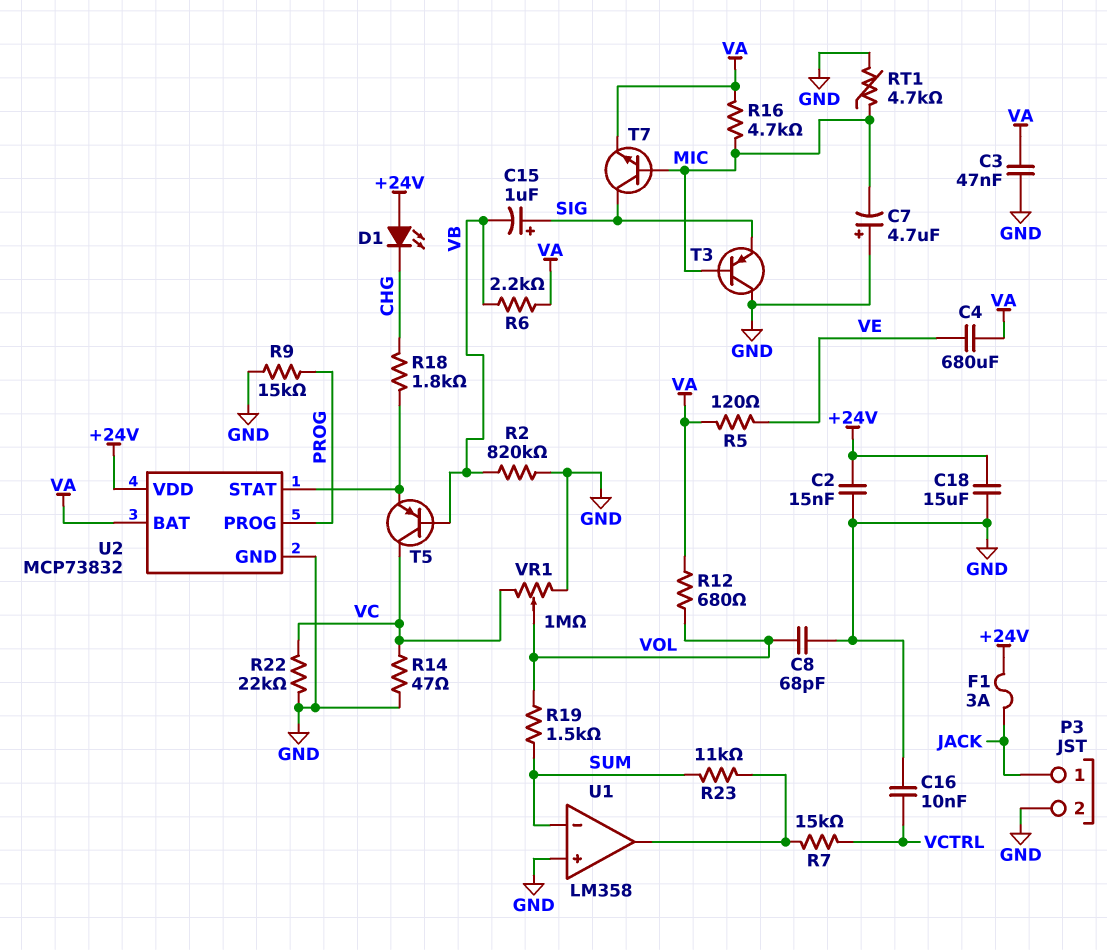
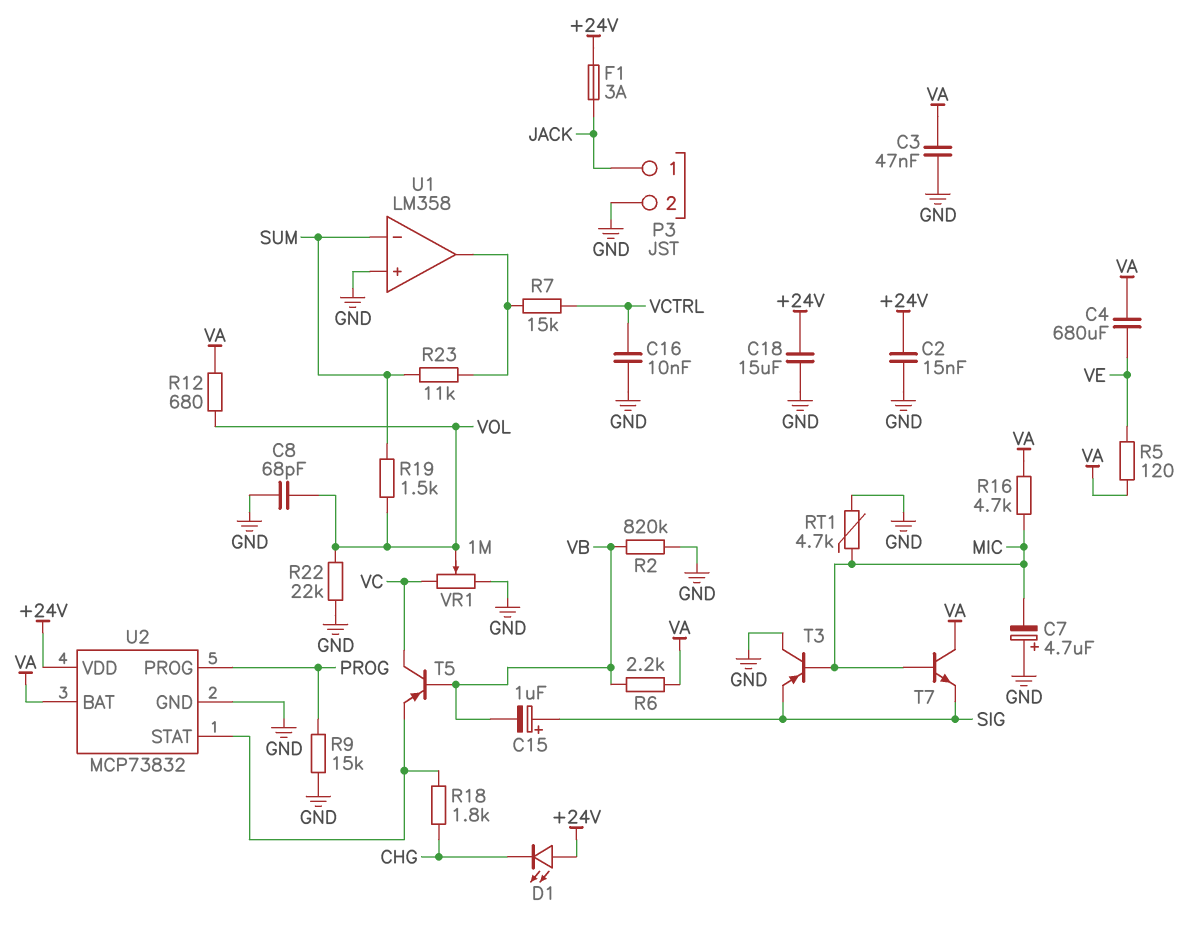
R14: 47 (GND, VC) -> none
R22: 22k (GND, VC) -> 22k (GND, VOL)
T7: NPN (B MIC, C SIG, E VA) -> NPN (B MIC, C VA, E SIG)

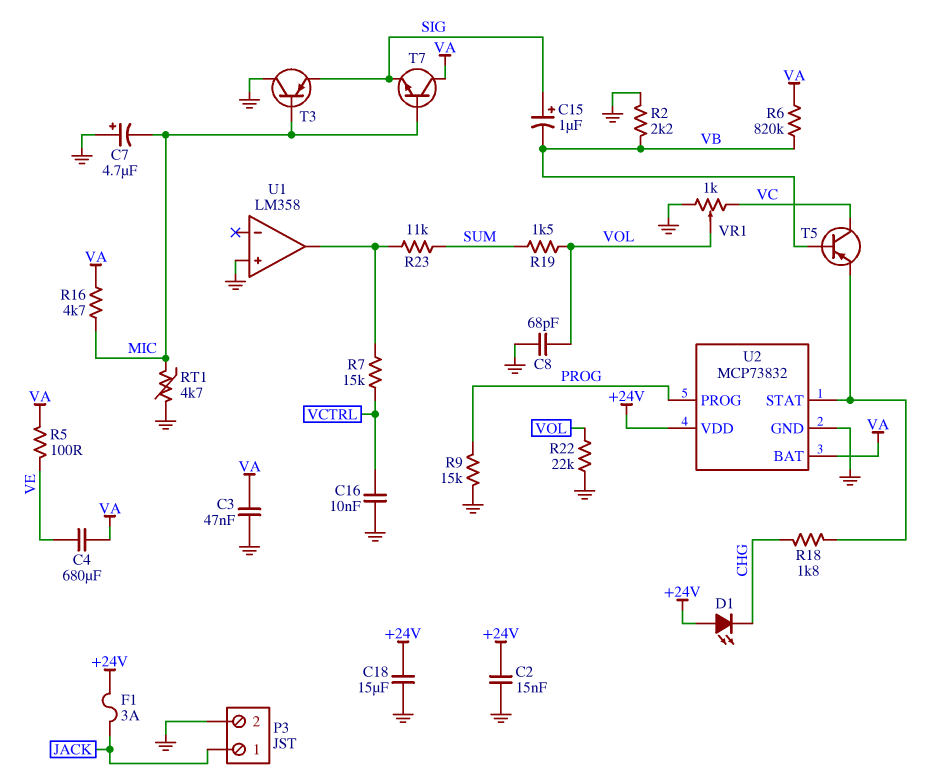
R2: 820k (GND, VB) -> 2.2k (GND, VB)
R5: 120 (VA, VE) -> 100 (VA, VE)
R6: 2.2k (VA, VB) -> 820k (VA, VB)
R12: 680 (VA, VOL) -> none
U1 pin in-: SUM -> none
VR1: 1M (GND, VC, wiper VOL) -> 1k (GND, VC, wiper VOL)

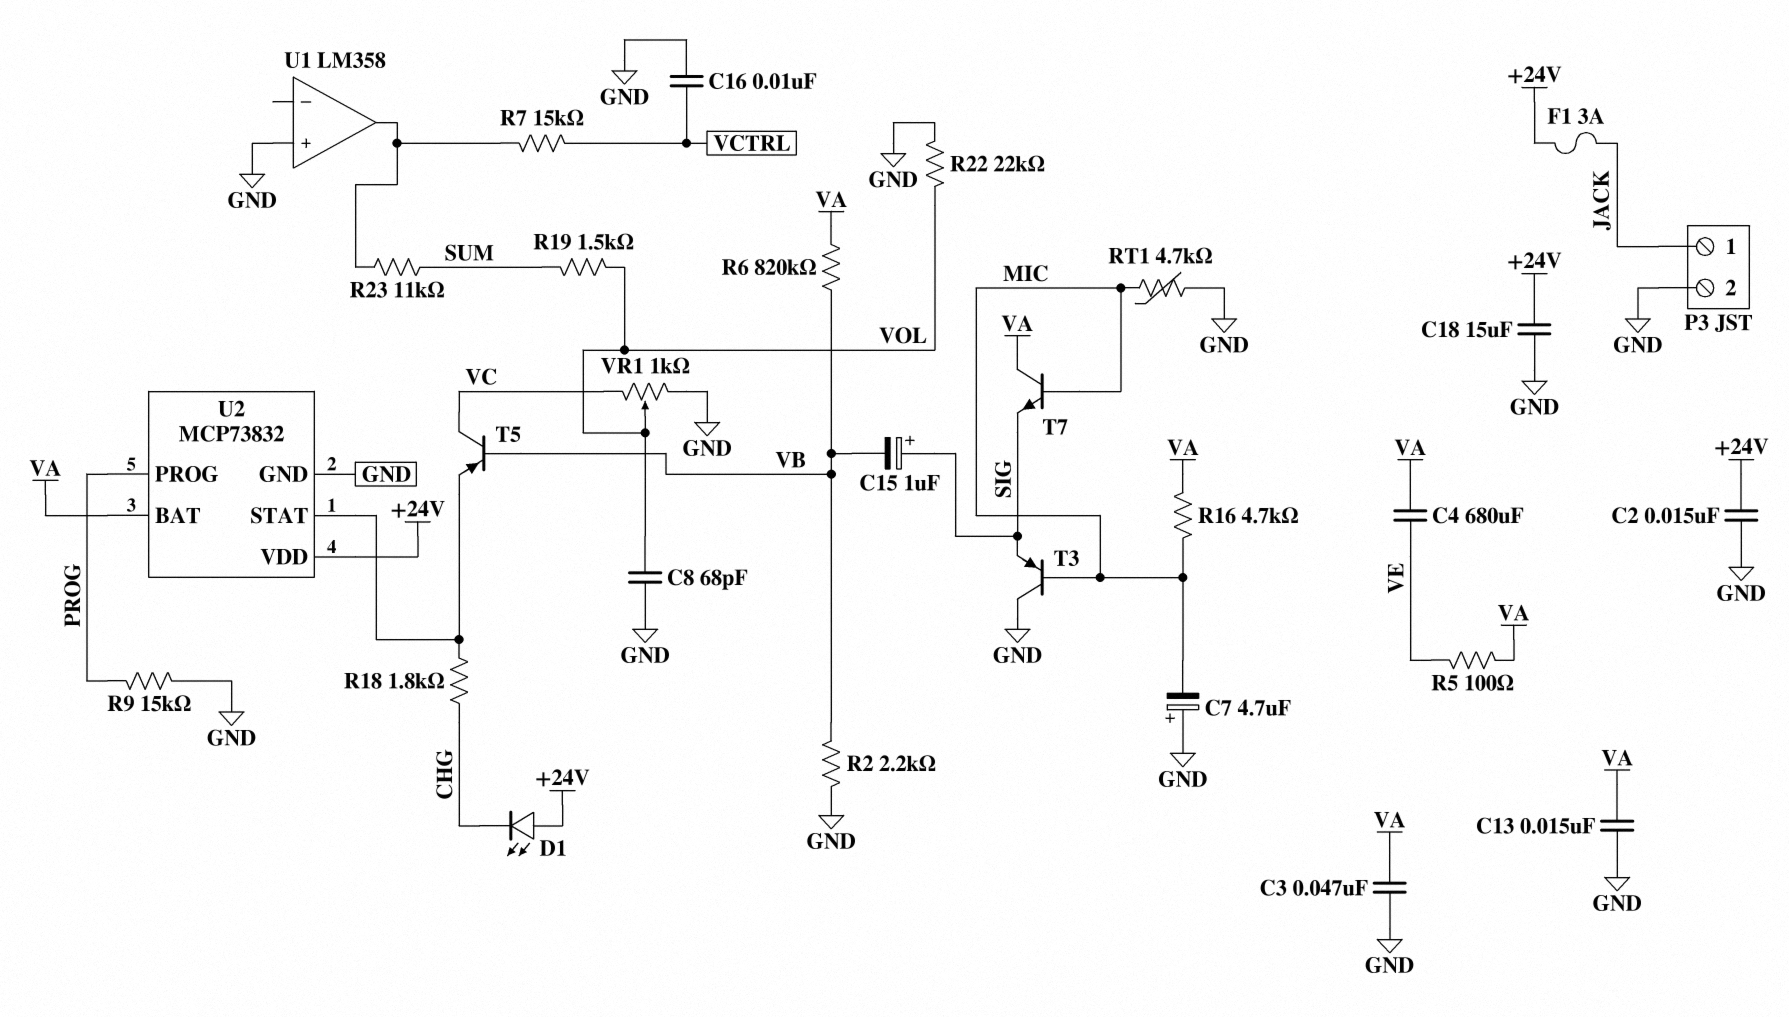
C13: none -> 15nF (GND, VA)

